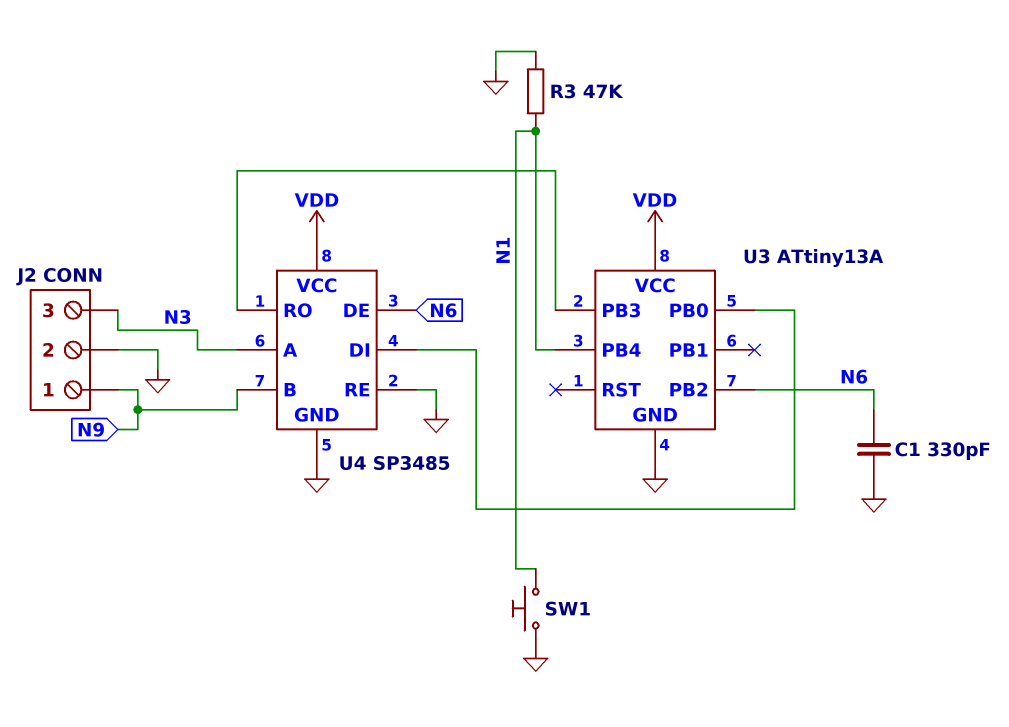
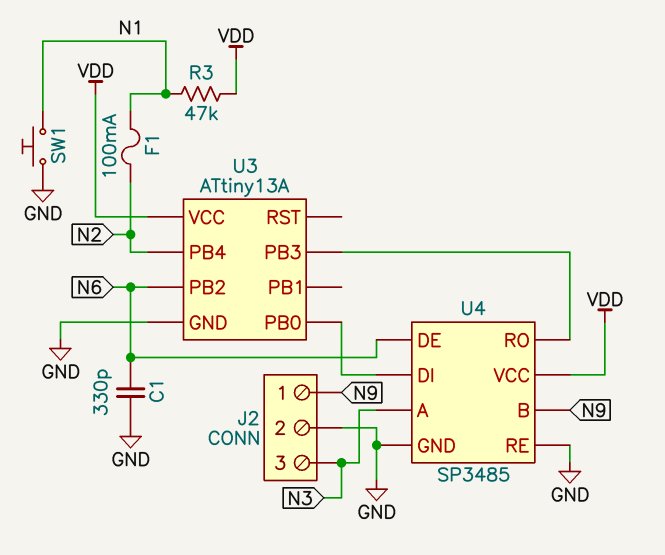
F1: none -> 100mA (N1, N2)
R3: 47k (GND, N1) -> 47k (N1, VDD)
U3 pin PB4: N1 -> N2

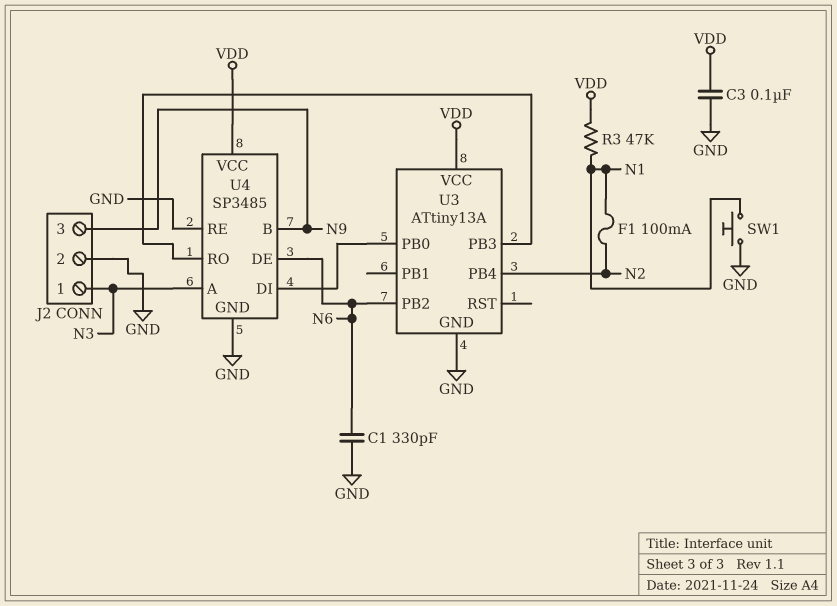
C3: none -> 100nF (GND, VDD)
J2 pin 1: N9 -> N3
J2 pin 3: N3 -> N9

